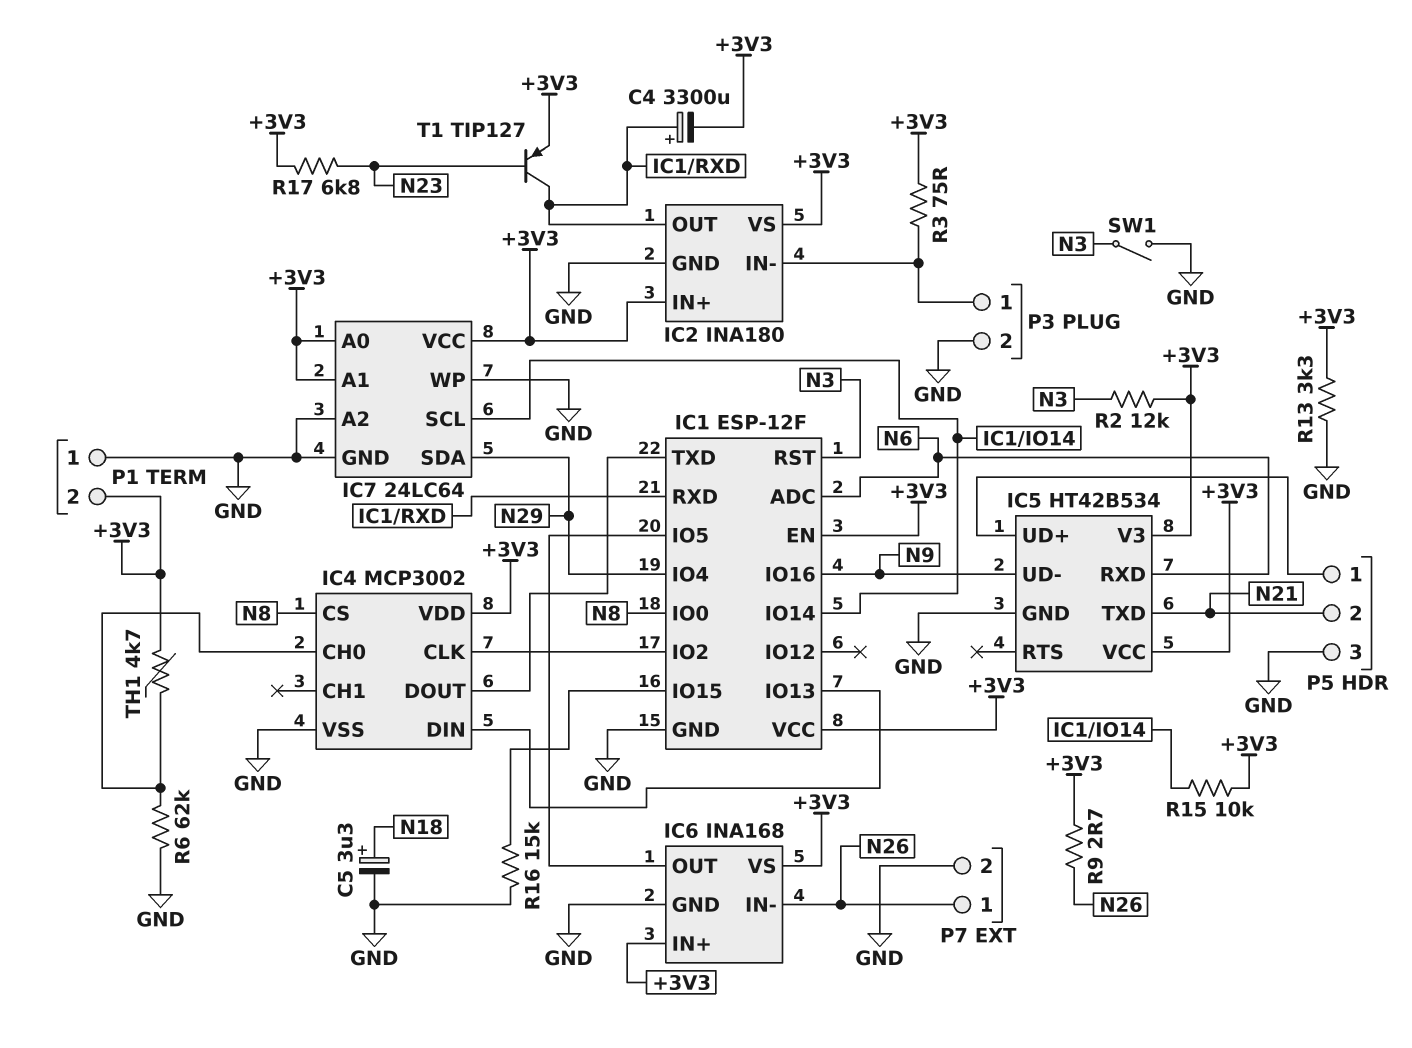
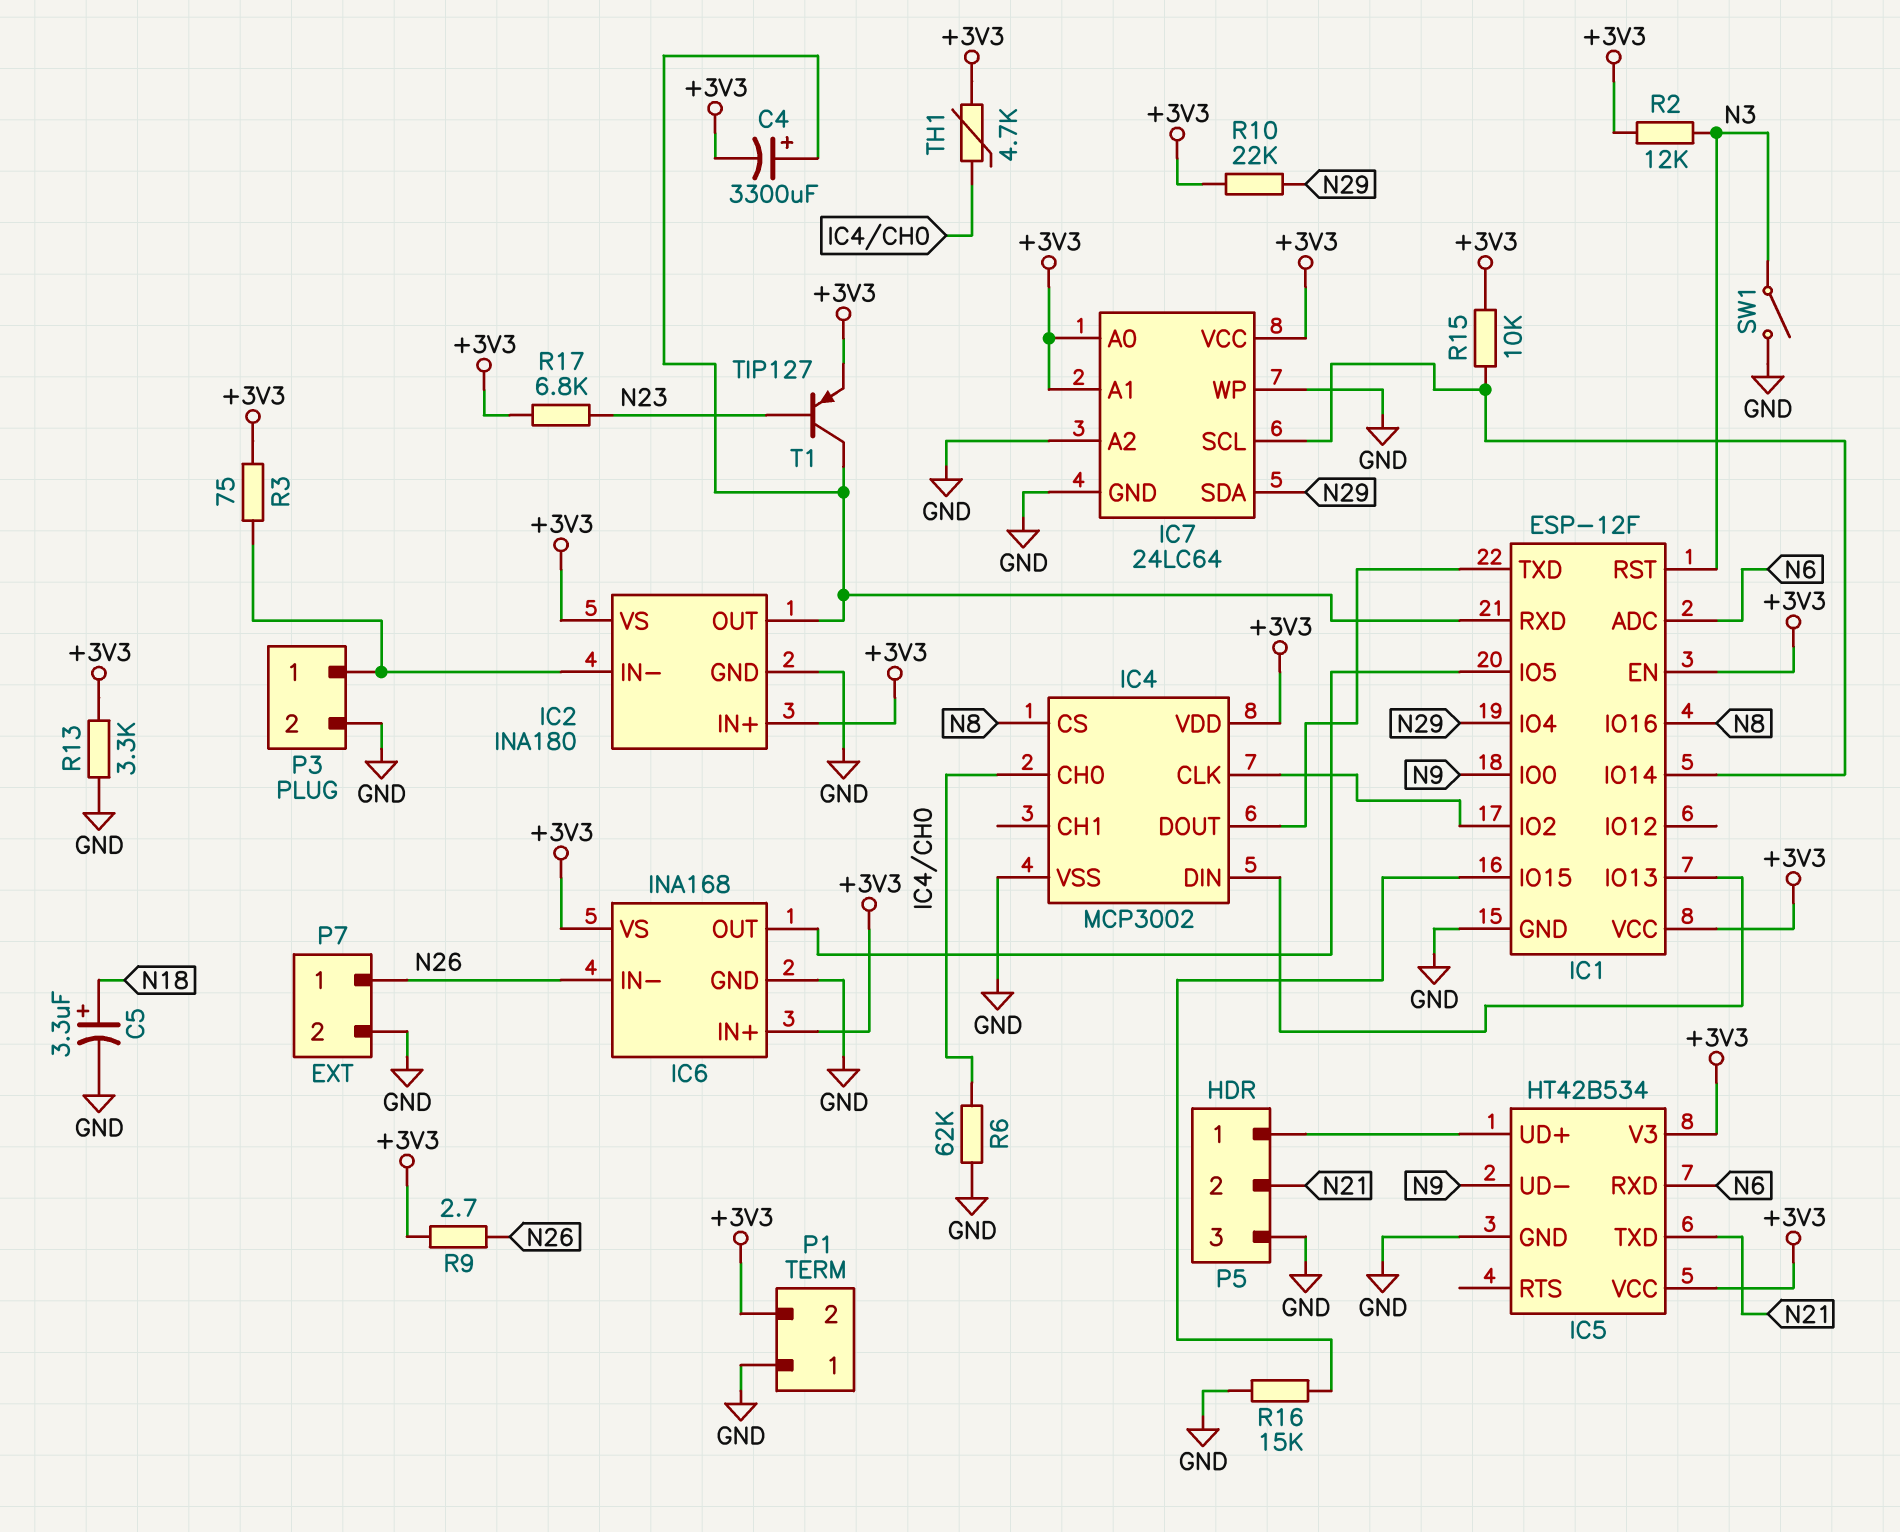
IC1 pin IO0: N8 -> N9
IC1 pin IO16: N9 -> N8
R10: none -> 22k (+3V3, N29)

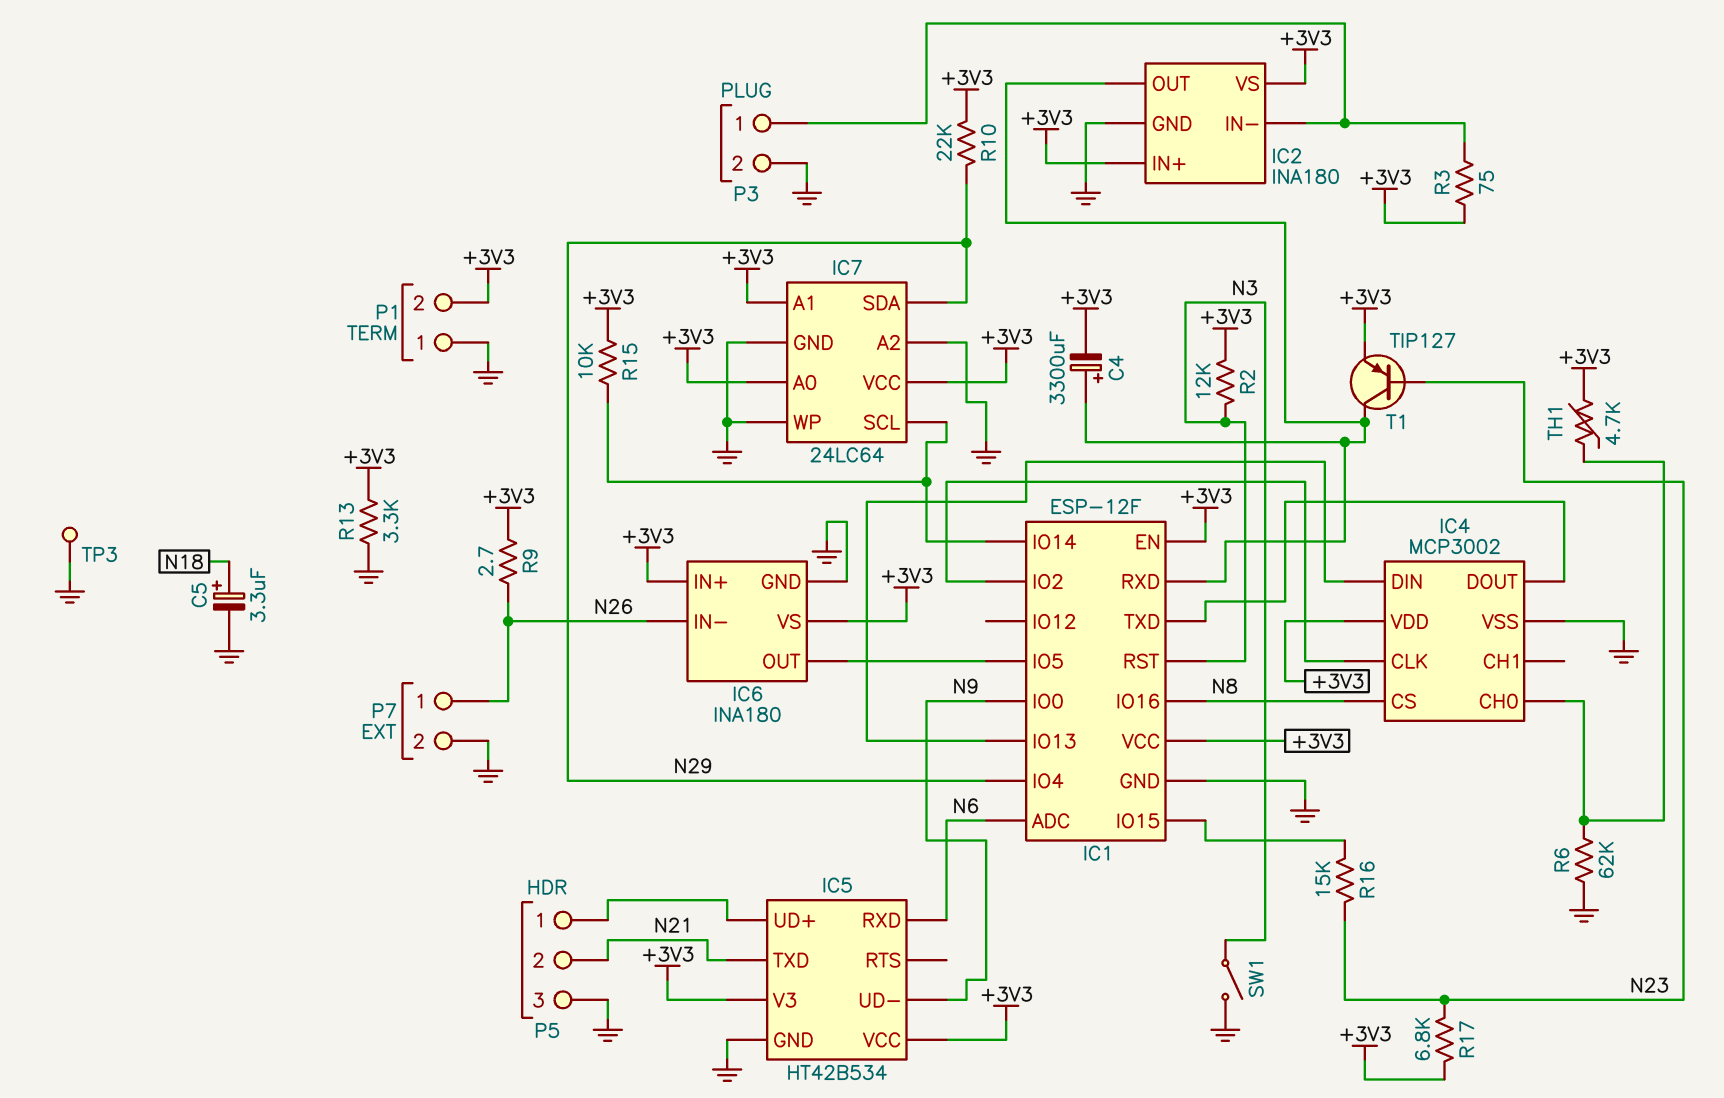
IC6: INA168 -> INA180
R16: 15k (GND, IC1/IO15) -> 15k (IC1/IO15, N23)
TP3: none -> test point (GND)

